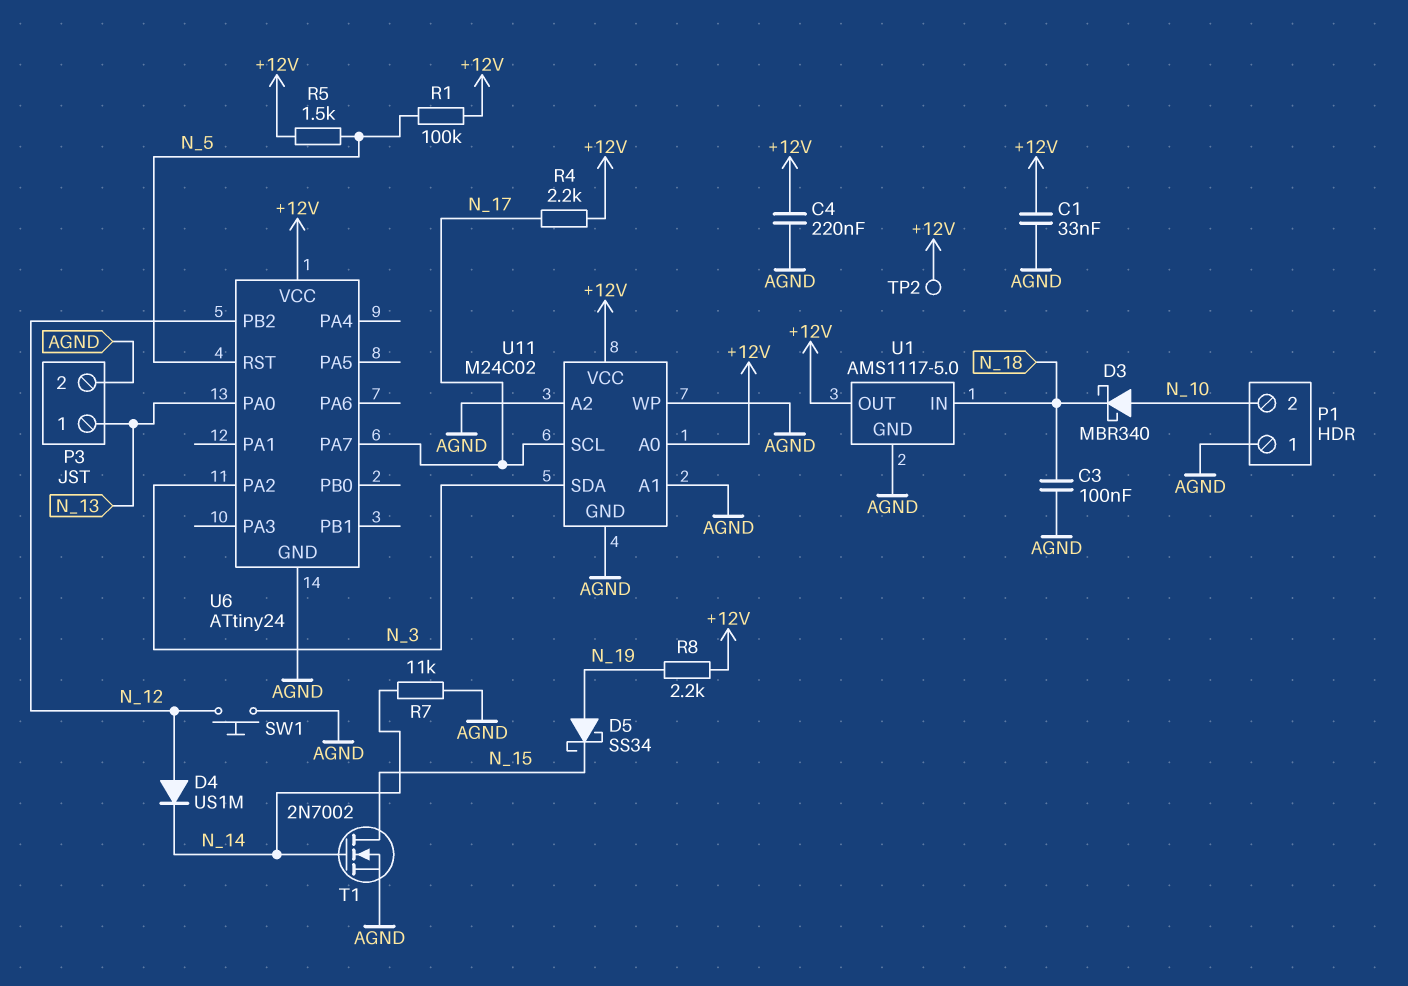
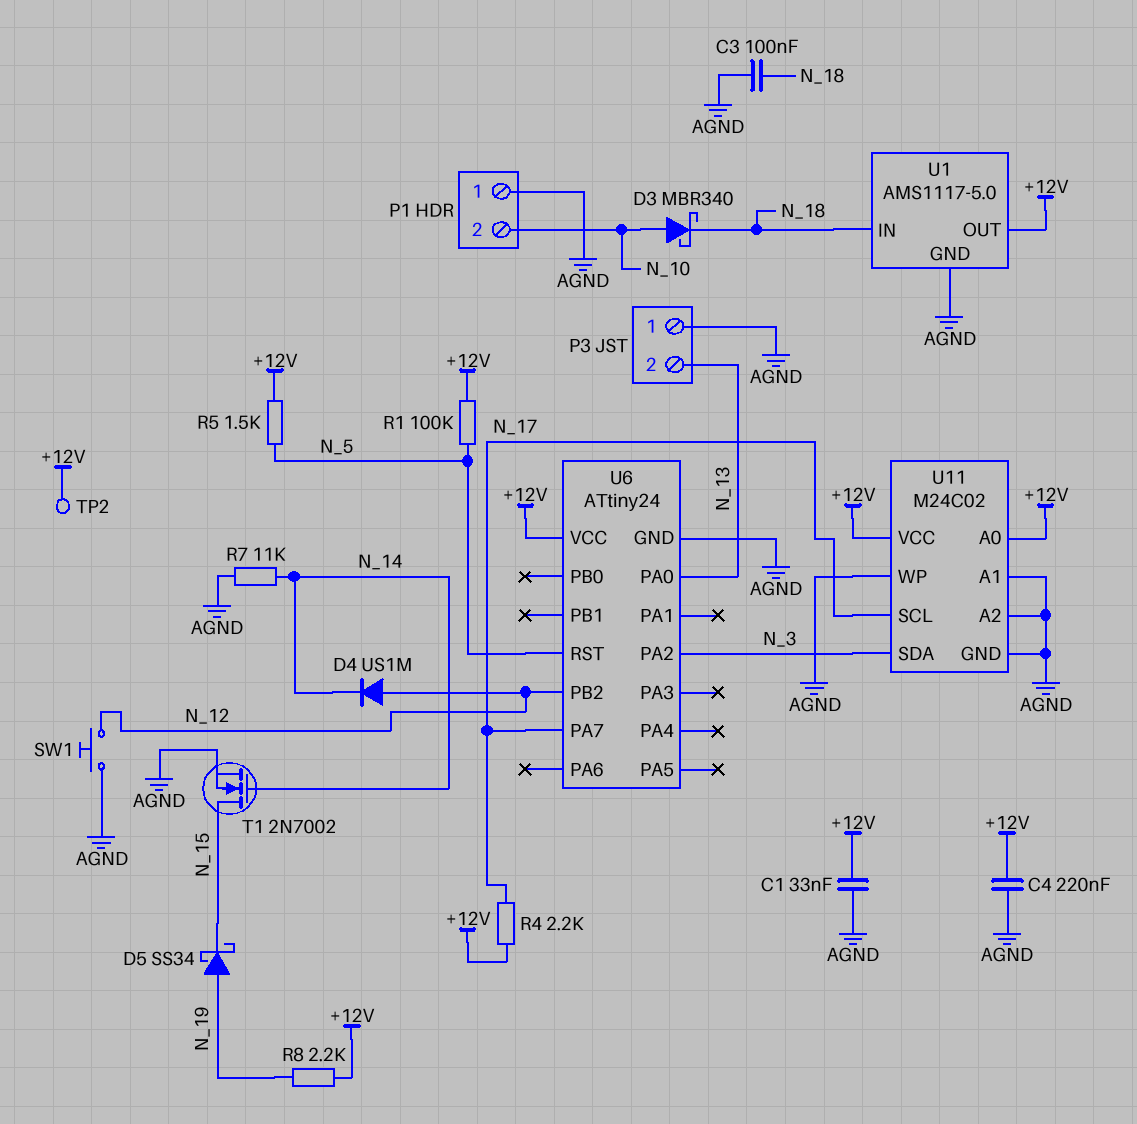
P3 pin 1: N_13 -> AGND
P3 pin 2: AGND -> N_13

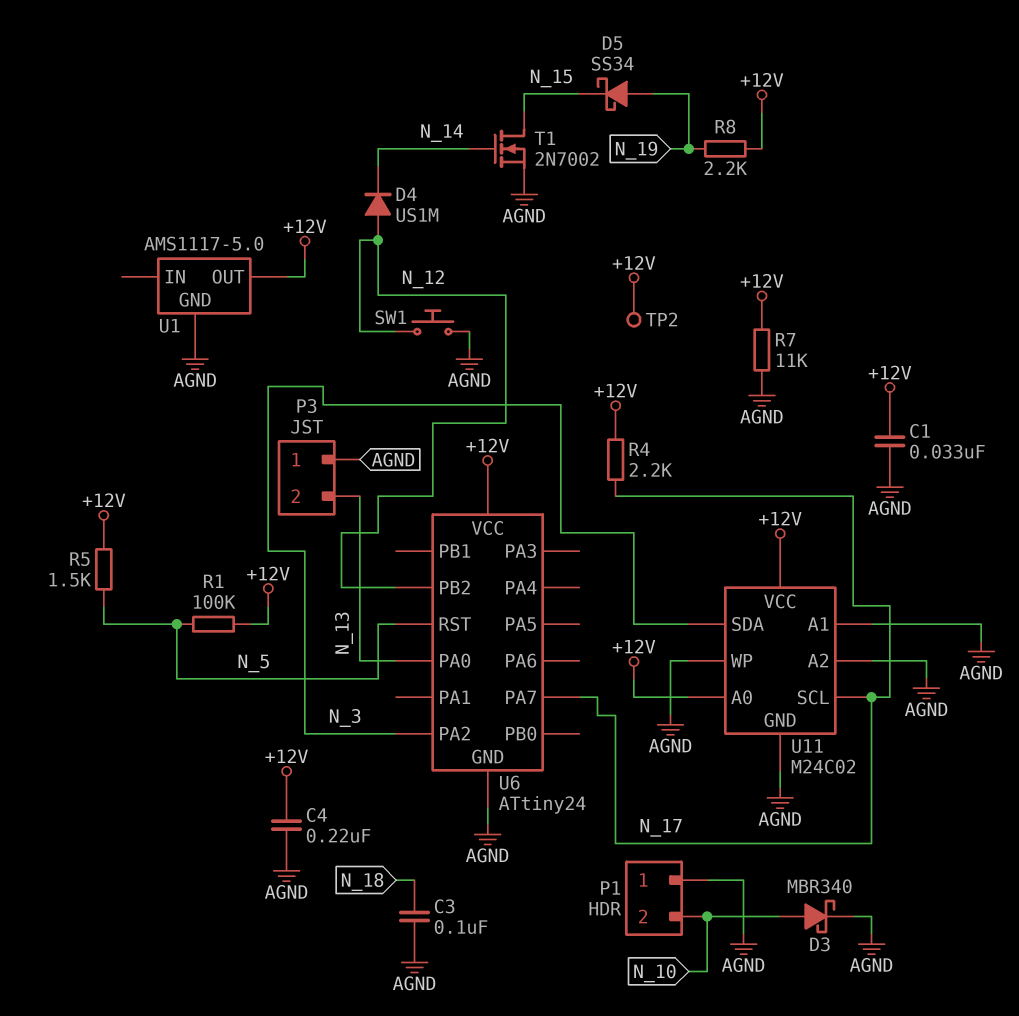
D3: schottky MBR340 (A N_10, K N_18) -> schottky MBR340 (A N_10, K AGND)
R7: 11k (AGND, N_14) -> 11k (+12V, AGND)
U1 pin IN: N_18 -> none

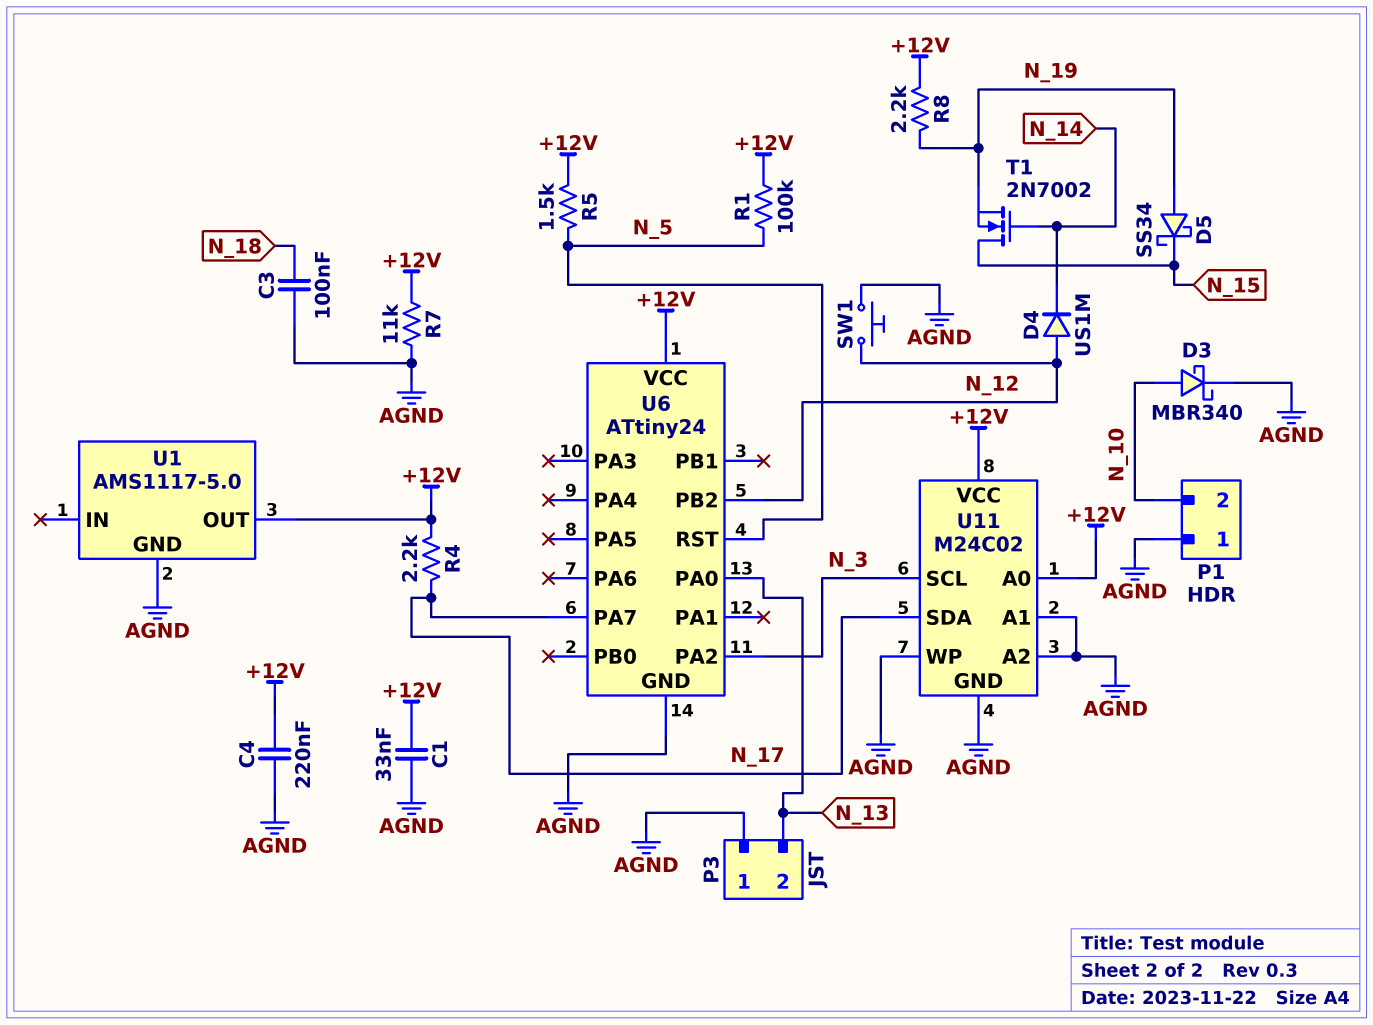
T1: NMOS 2N7002 (G N_14, D N_15, S AGND) -> NMOS 2N7002 (G N_14, D N_15, S N_19)
TP2: test point (+12V) -> none
U11 pin SCL: N_17 -> N_3
U11 pin SDA: N_3 -> N_17

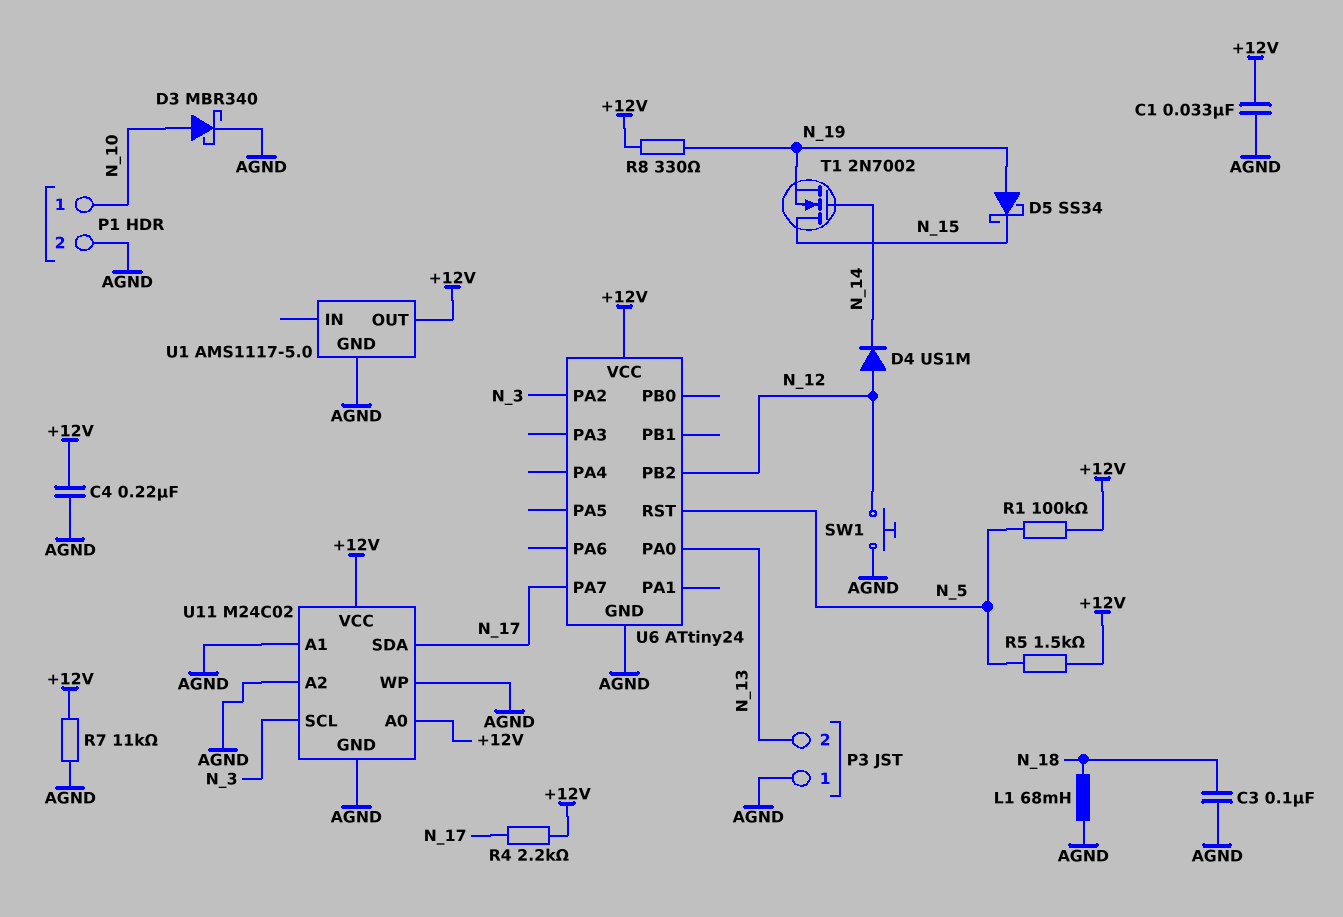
L1: none -> 68mH (AGND, N_18)
P1 pin 1: AGND -> N_10
P1 pin 2: N_10 -> AGND
R8: 2.2k (+12V, N_19) -> 330 (+12V, N_19)

